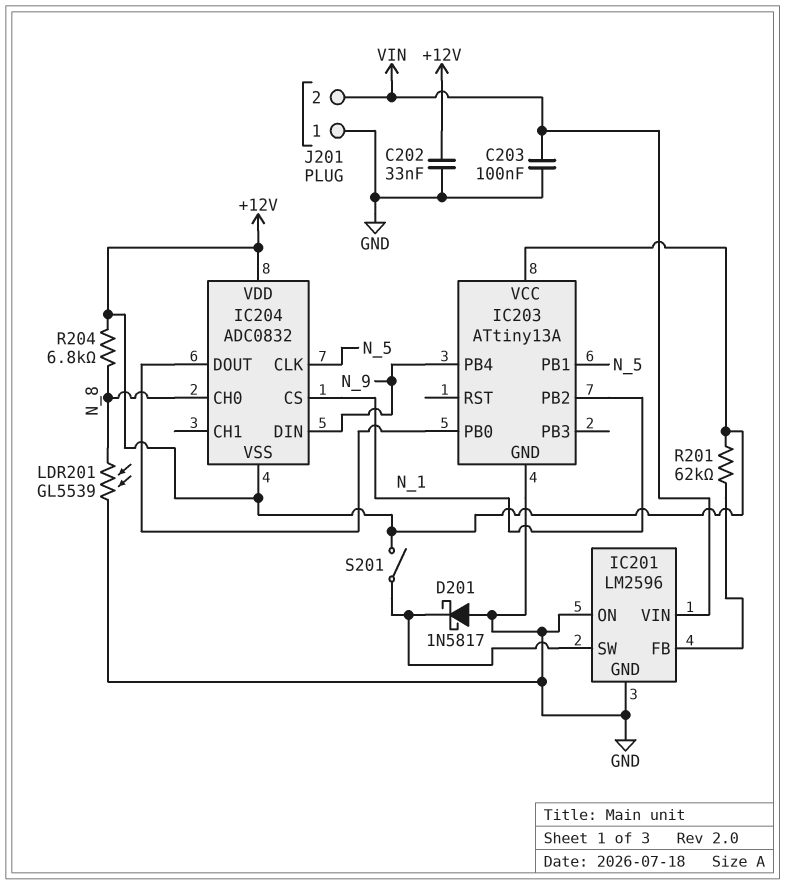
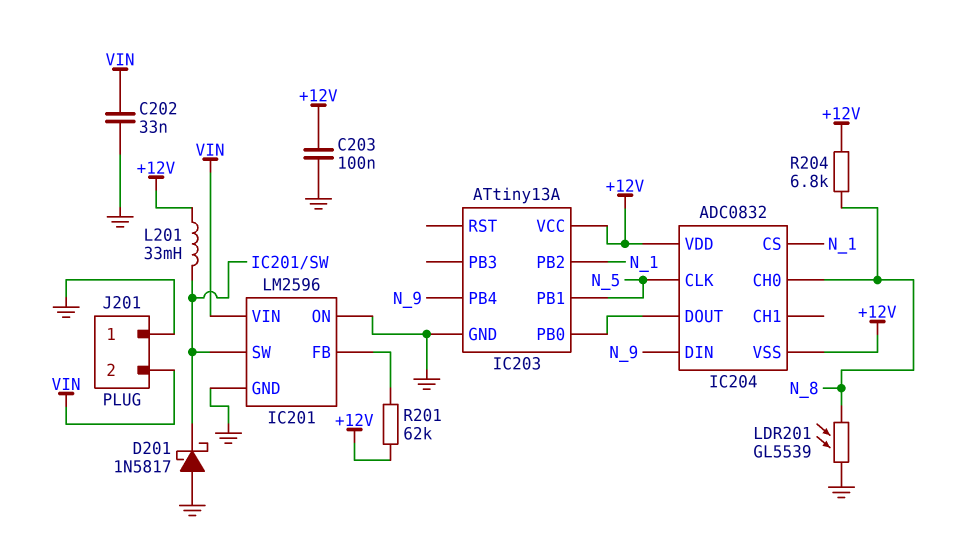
C202: 33nF (+12V, GND) -> 33nF (GND, VIN)
C203: 100nF (GND, VIN) -> 100nF (+12V, GND)
L201: none -> 33mH (+12V, IC201/SW)
S201: switch (+12V, IC201/SW) -> none

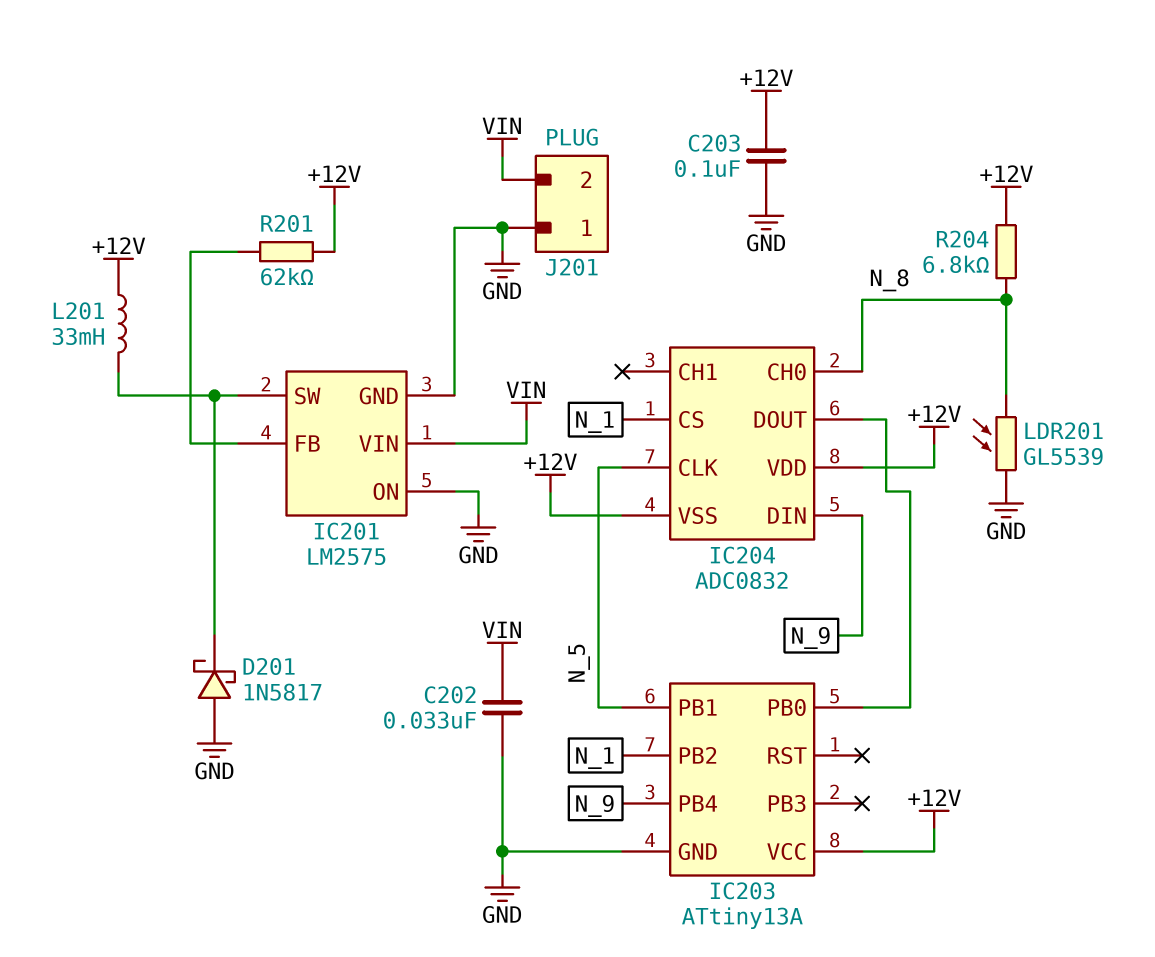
IC201: LM2596 -> LM2575

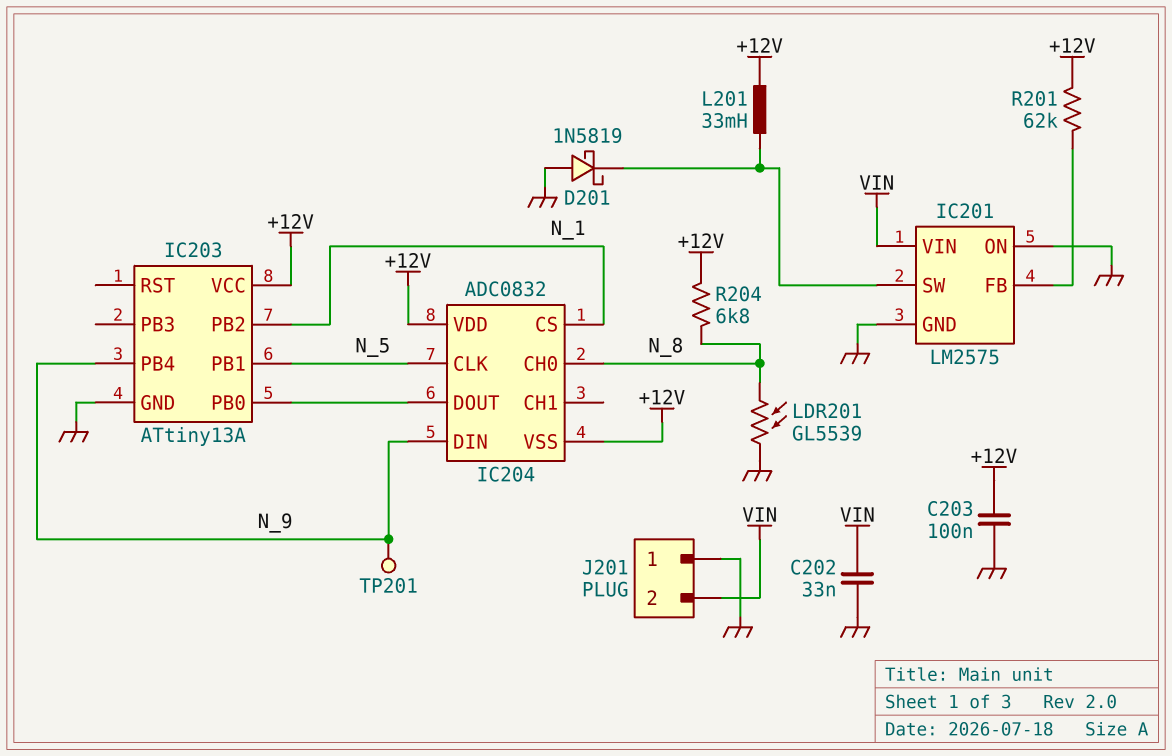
D201: schottky 1N5817 (A GND, K IC201/SW) -> schottky 1N5819 (A GND, K IC201/SW)
TP201: none -> test point (N_9)

